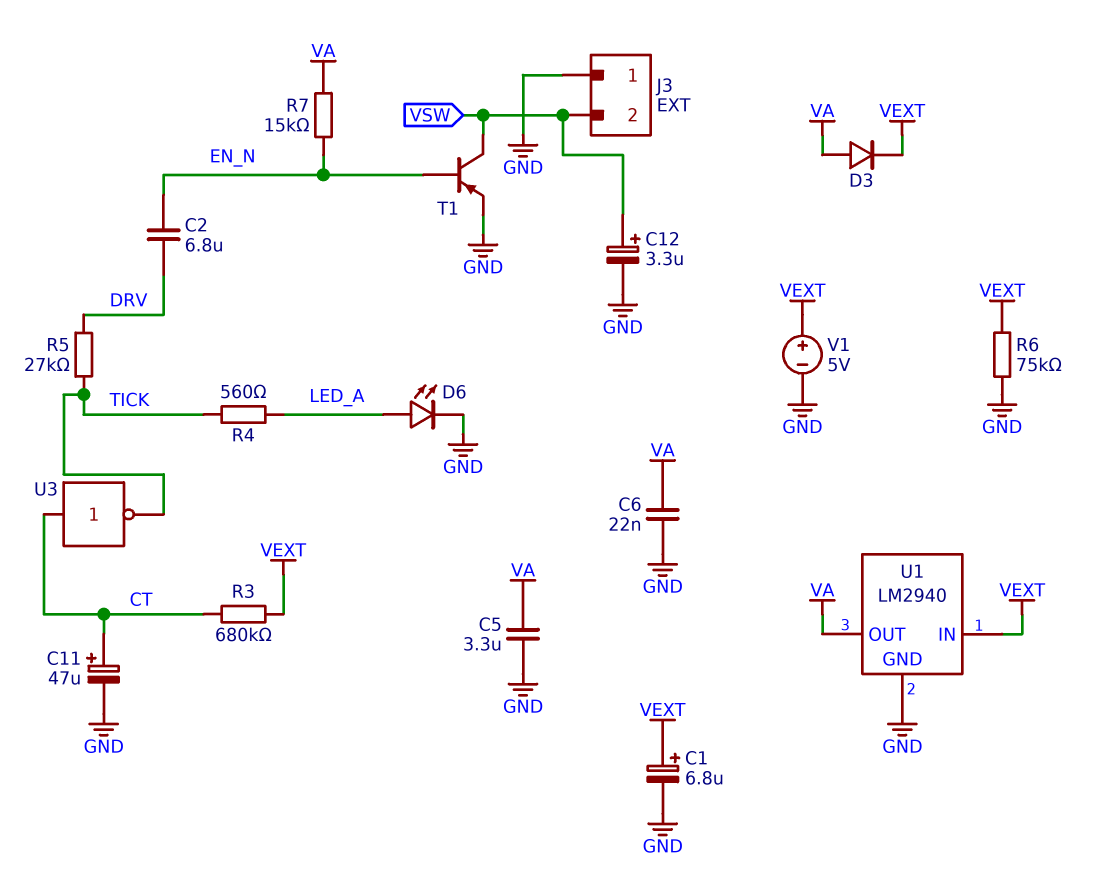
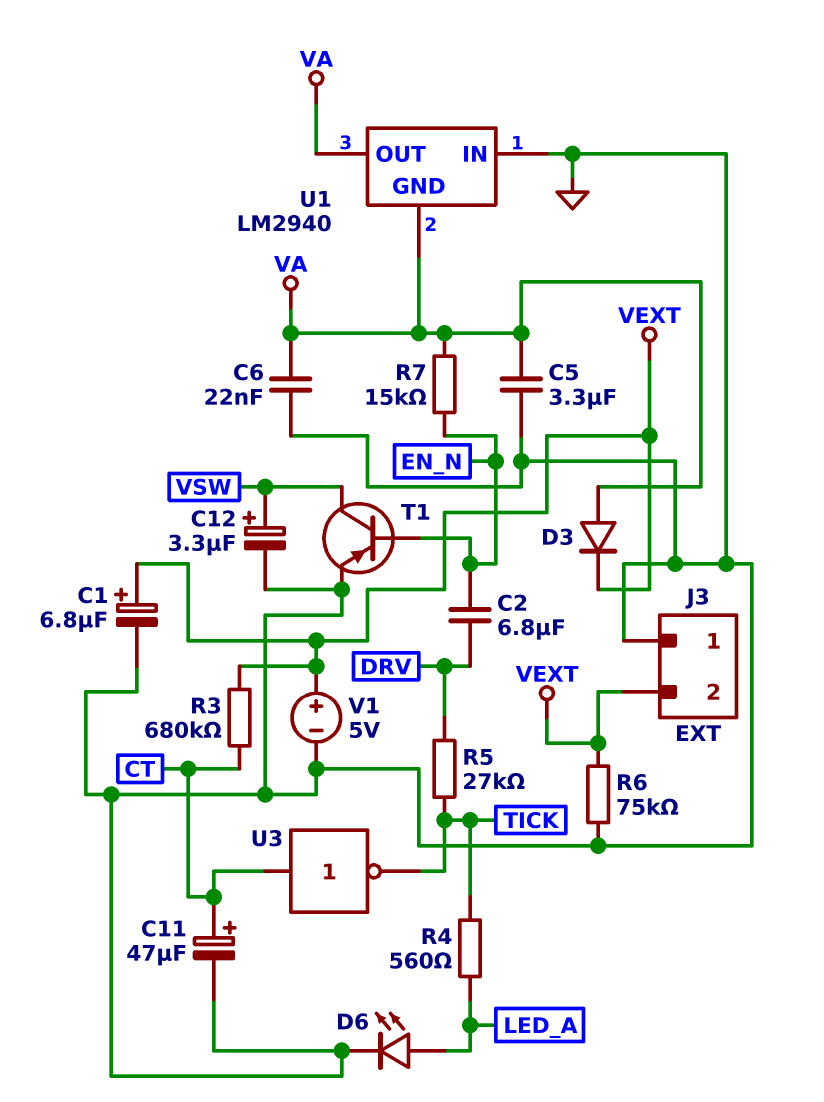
J3 pin 2: VSW -> VEXT
U1 pin GND: GND -> VA
U1 pin IN: VEXT -> GND

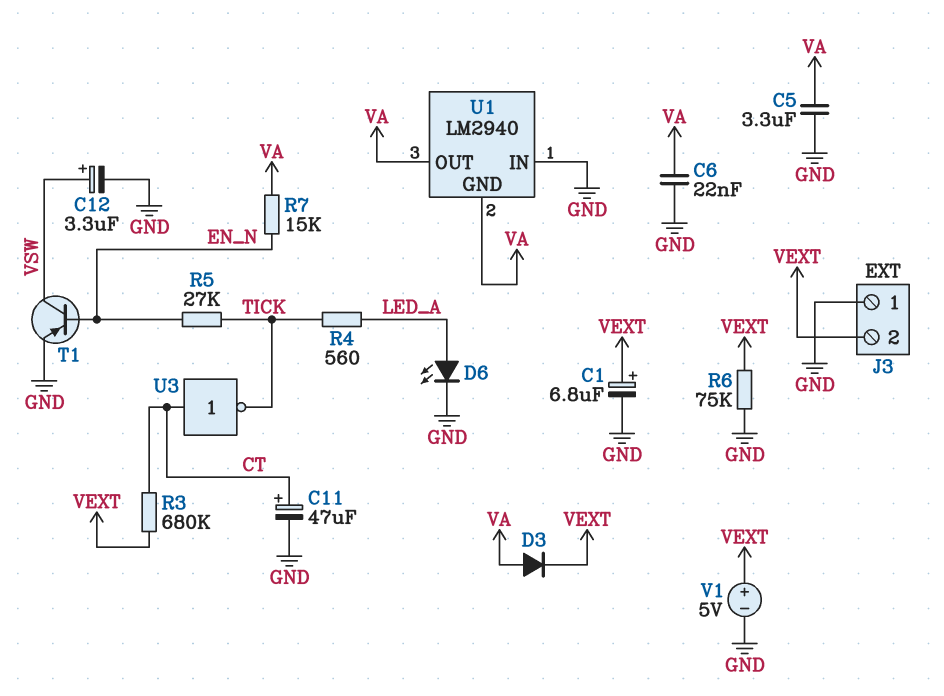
C2: 6.8uF (DRV, EN_N) -> none
R5: 27k (DRV, TICK) -> 27k (EN_N, TICK)

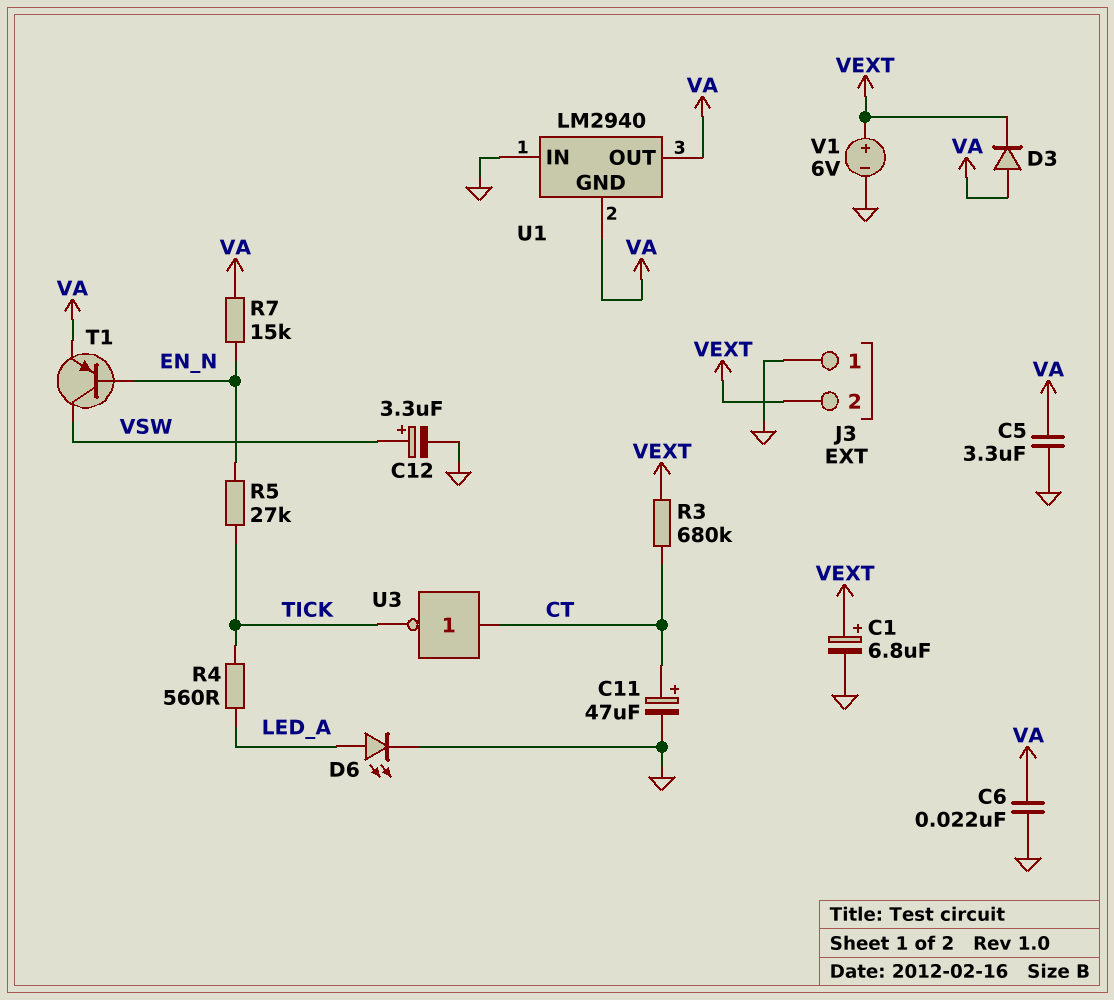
R6: 75k (GND, VEXT) -> none
T1: PNP (B EN_N, C VSW, E GND) -> PNP (B EN_N, C VSW, E VA)
V1: 5V (plus VEXT, minus GND) -> 6V (plus VEXT, minus GND)

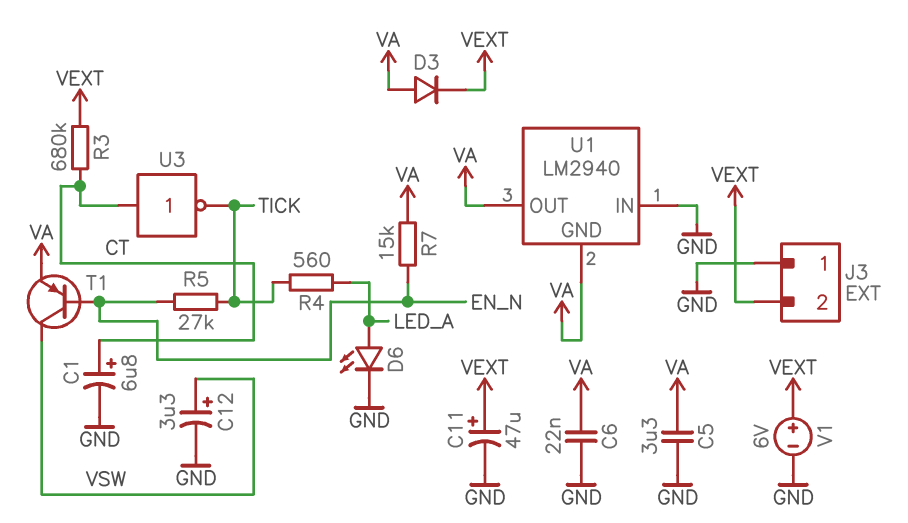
C1: 6.8uF (plus VEXT, minus GND) -> 6.8uF (plus CT, minus GND)
C11: 47uF (plus CT, minus GND) -> 47uF (plus VEXT, minus GND)

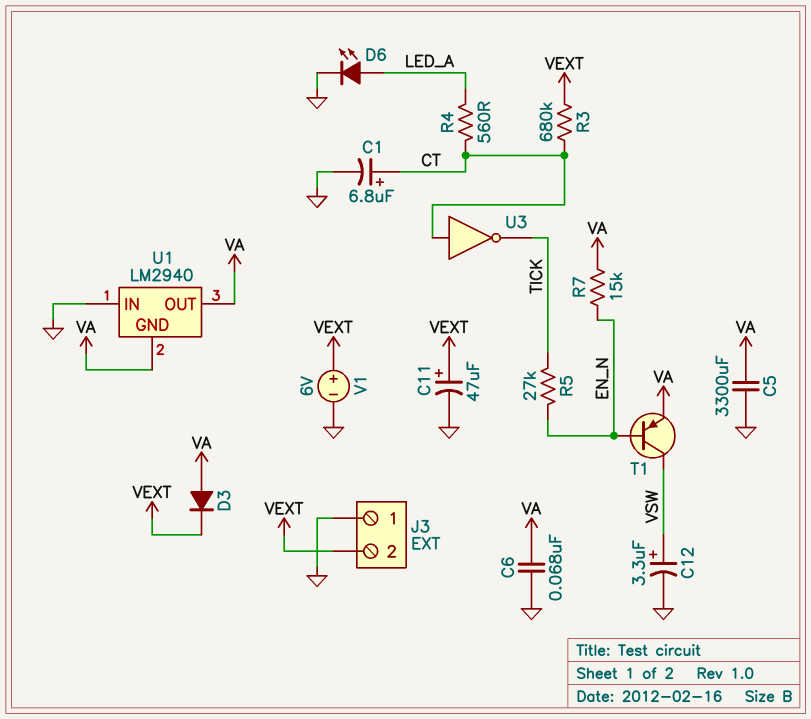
C5: 3.3uF (GND, VA) -> 3300uF (GND, VA)
C6: 22nF (GND, VA) -> 68nF (GND, VA)
R4: 560 (LED_A, TICK) -> 560 (CT, LED_A)

